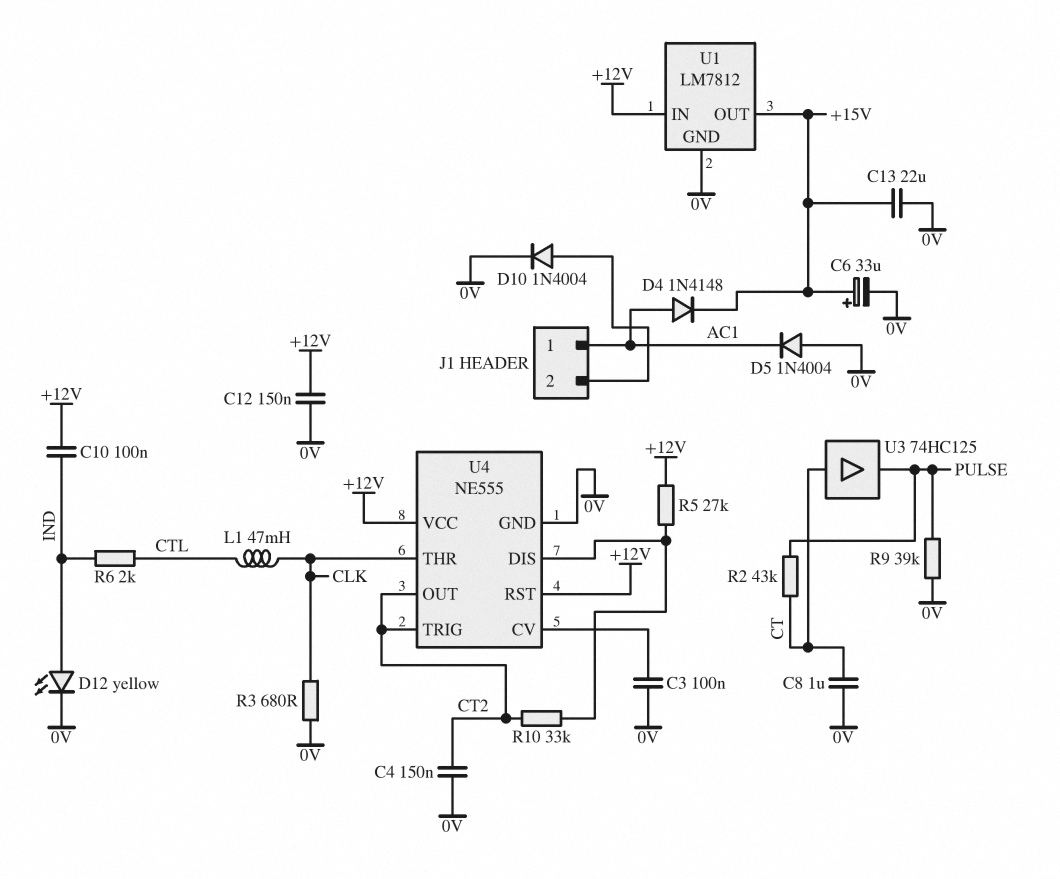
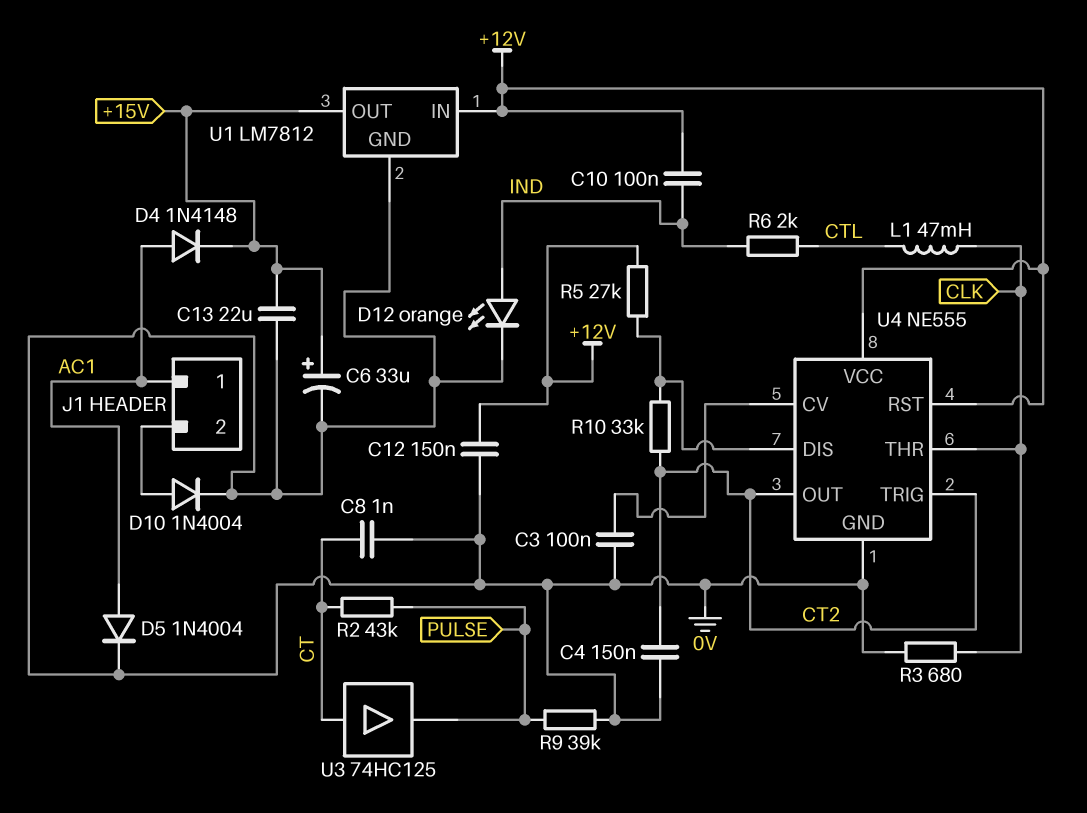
C8: 1uF (0V, CT) -> 1nF (0V, CT)
D5: diode 1N4004 (A 0V, K AC1) -> diode 1N4004 (A AC1, K 0V)
D12: LED yellow (A IND, K 0V) -> LED orange (A IND, K 0V)

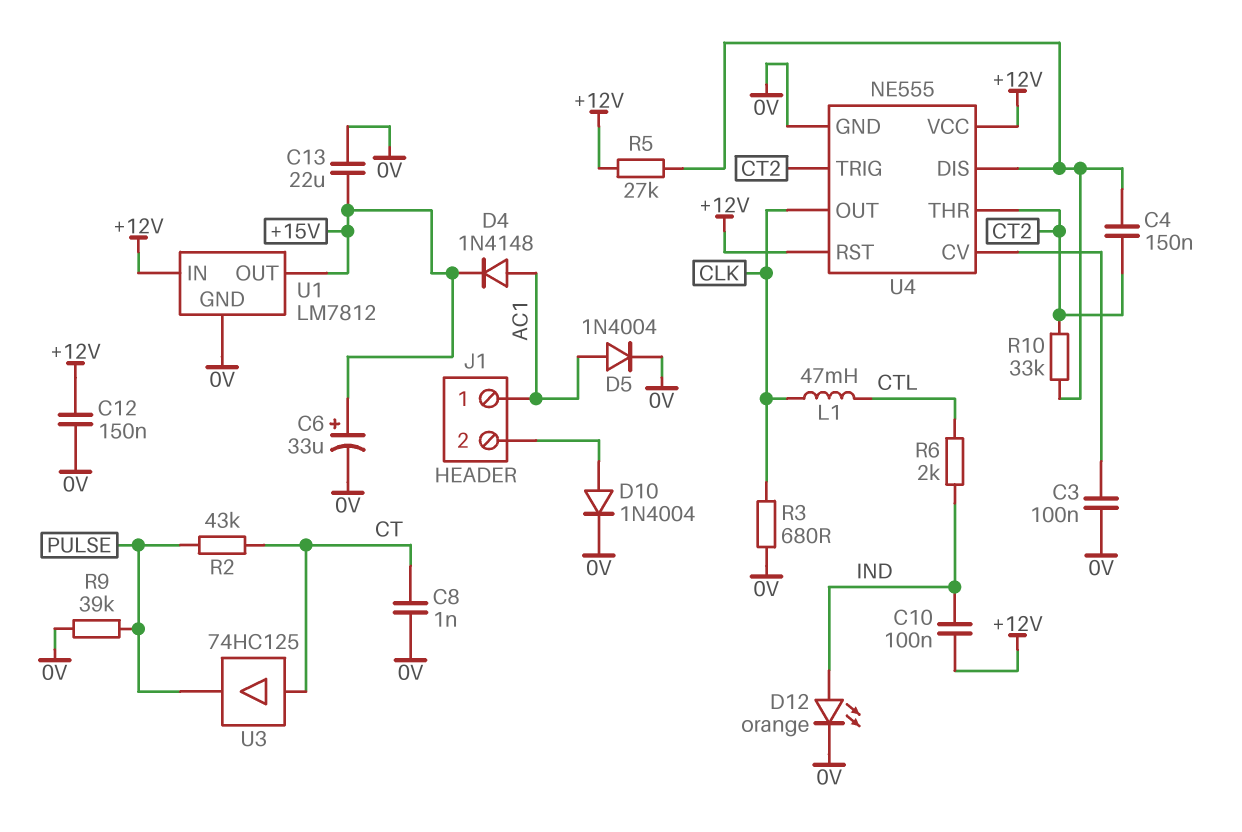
C4: 150nF (0V, CT2) -> 150nF (CT2, U4/DIS)
U4 pin OUT: CT2 -> CLK
U4 pin THR: CLK -> CT2

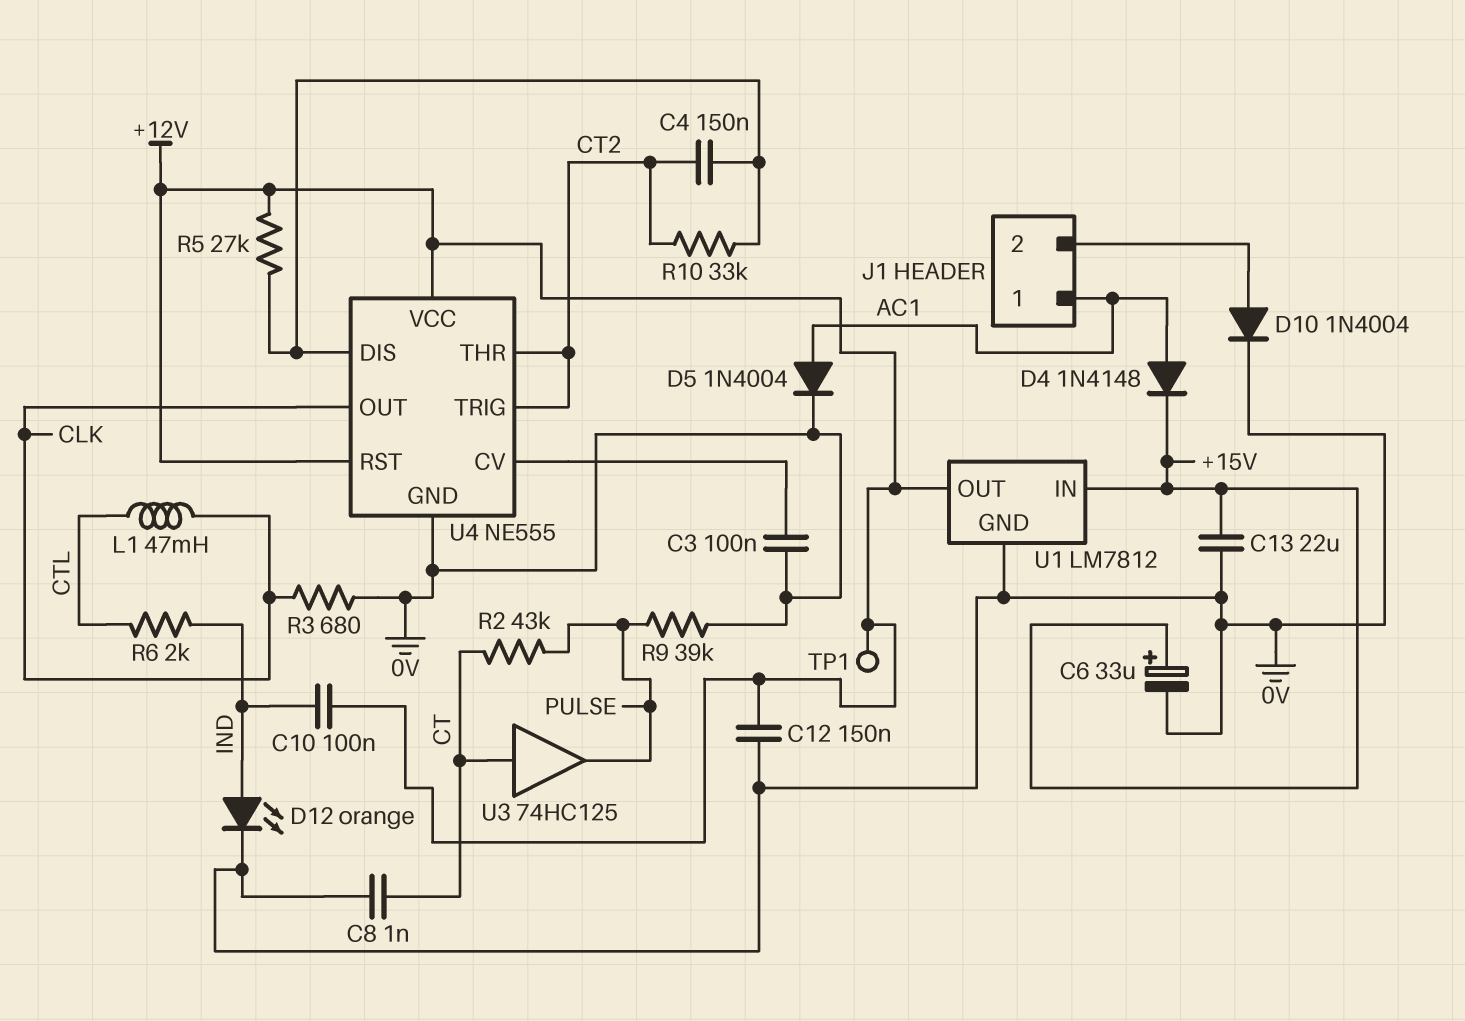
TP1: none -> test point (+12V)
U1 pin IN: +12V -> +15V
U1 pin OUT: +15V -> +12V

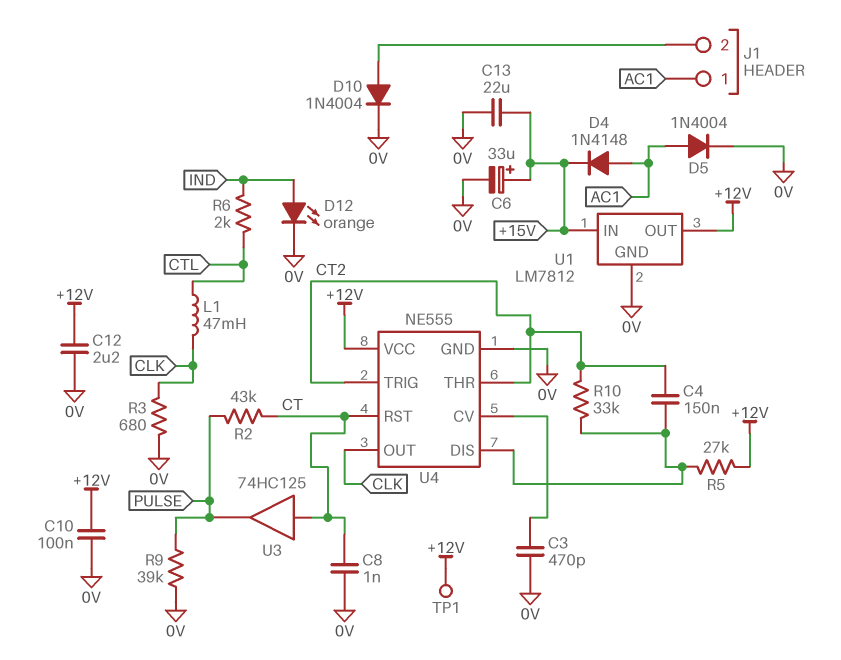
C3: 100nF (0V, U4/CV) -> 470pF (0V, U4/CV)
C10: 100nF (+12V, IND) -> 100nF (+12V, 0V)
C12: 150nF (+12V, 0V) -> 2.2uF (+12V, 0V)
U4 pin RST: +12V -> CT

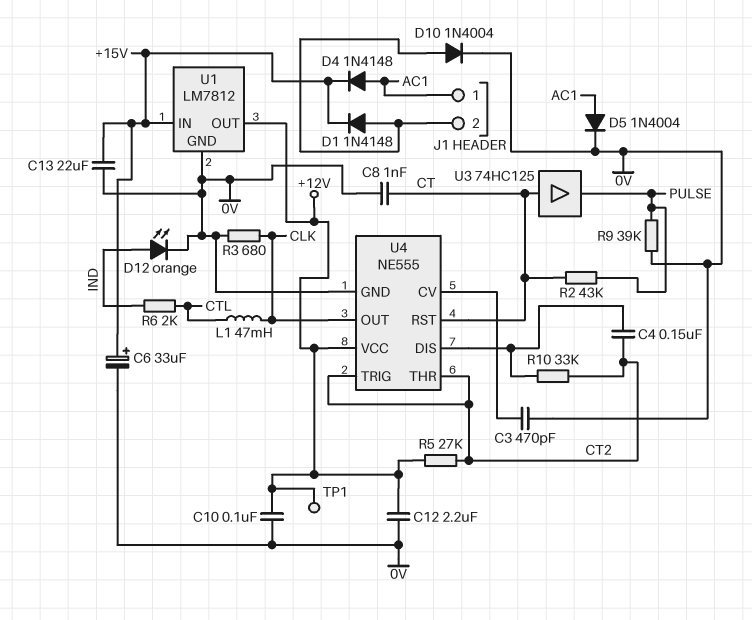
D1: none -> diode 1N4148 (A J1/2, K +15V)
R5: 27k (+12V, U4/DIS) -> 27k (+12V, CT2)

